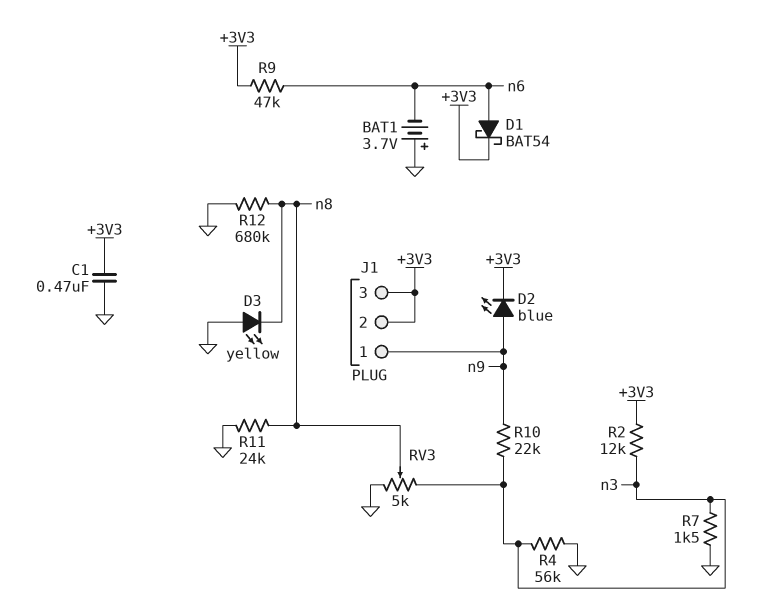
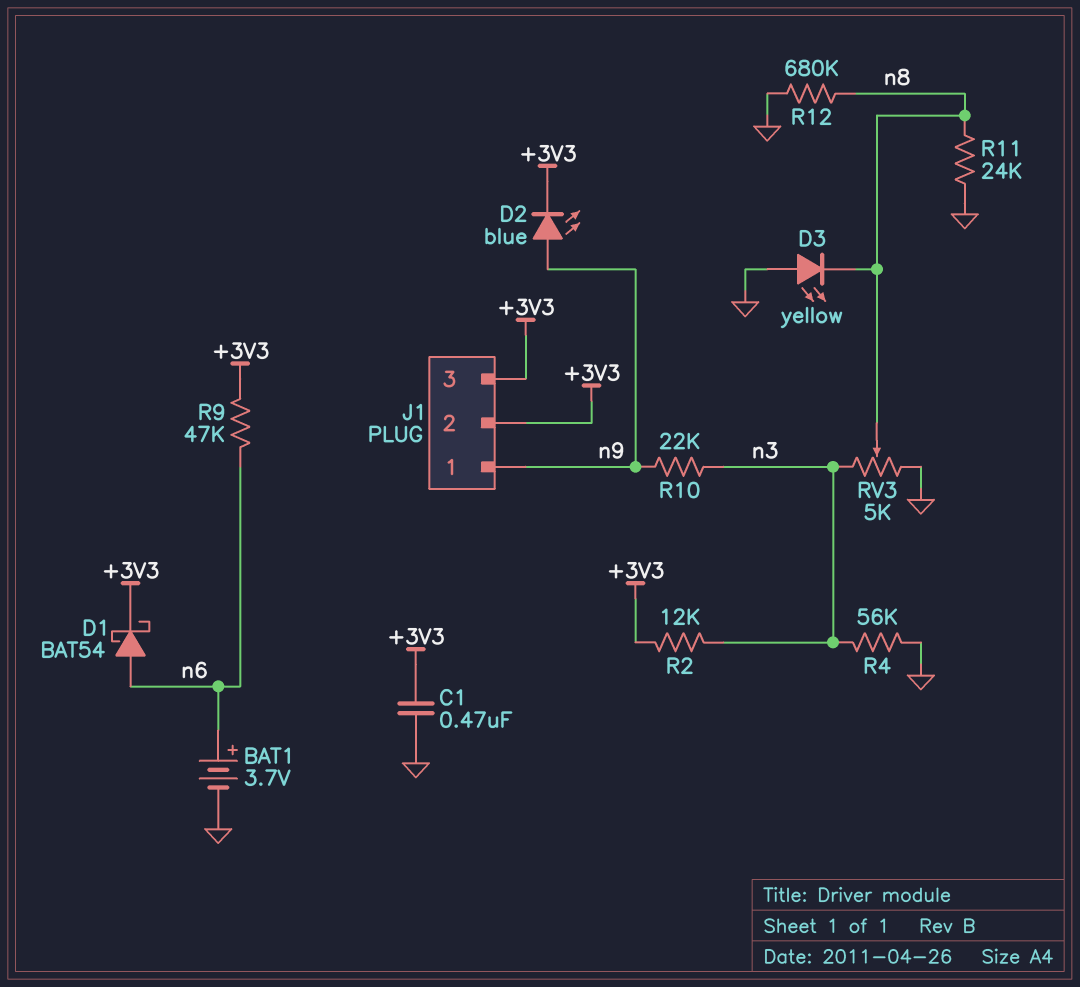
BAT1: 3.7V (plus GND, minus n6) -> 3.7V (plus n6, minus GND)
R7: 1.5k (GND, n3) -> none

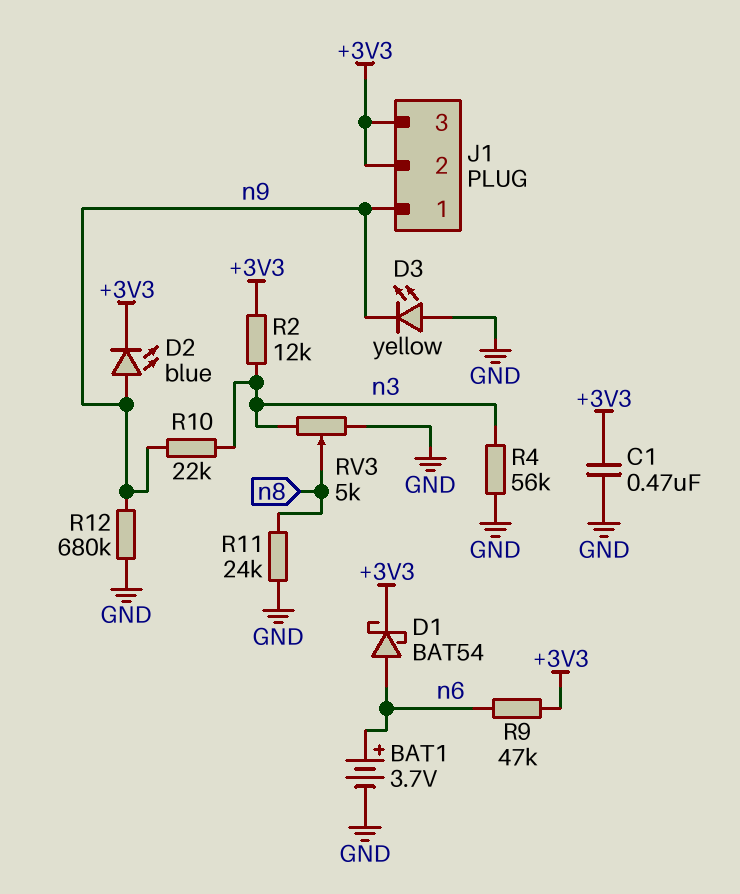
D3: LED yellow (A GND, K n8) -> LED yellow (A GND, K n9)
R12: 680k (GND, n8) -> 680k (GND, n9)

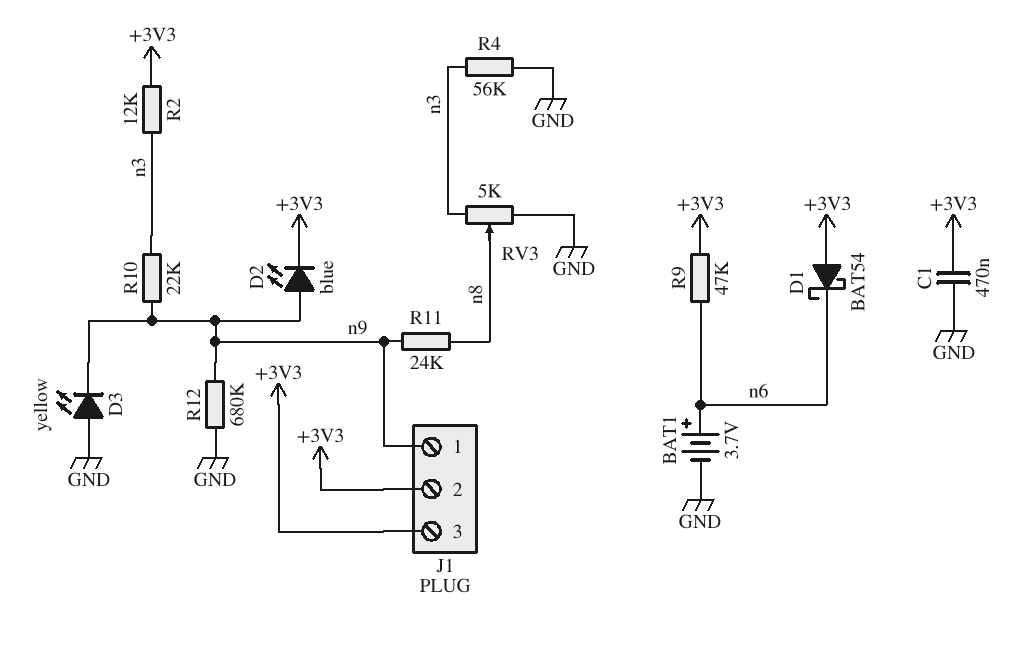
D1: schottky BAT54 (A n6, K +3V3) -> schottky BAT54 (A +3V3, K n6)
R11: 24k (GND, n8) -> 24k (n8, n9)

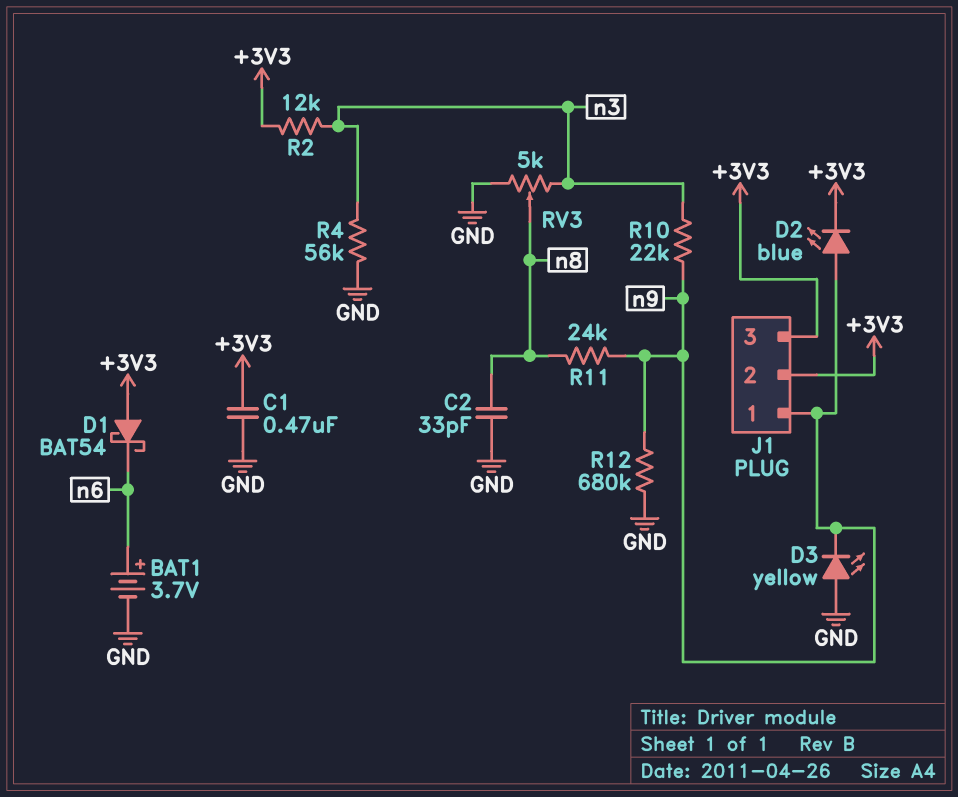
C2: none -> 33pF (GND, n8)
R9: 47k (+3V3, n6) -> none

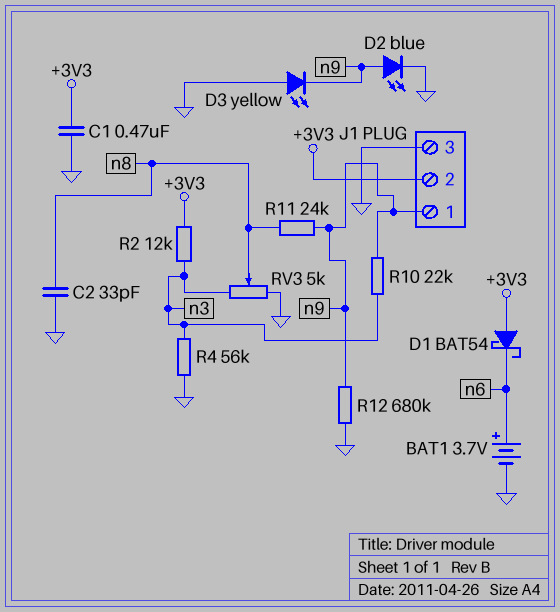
D2: LED blue (A n9, K +3V3) -> LED blue (A n9, K GND)
J1 pin 3: +3V3 -> GND

